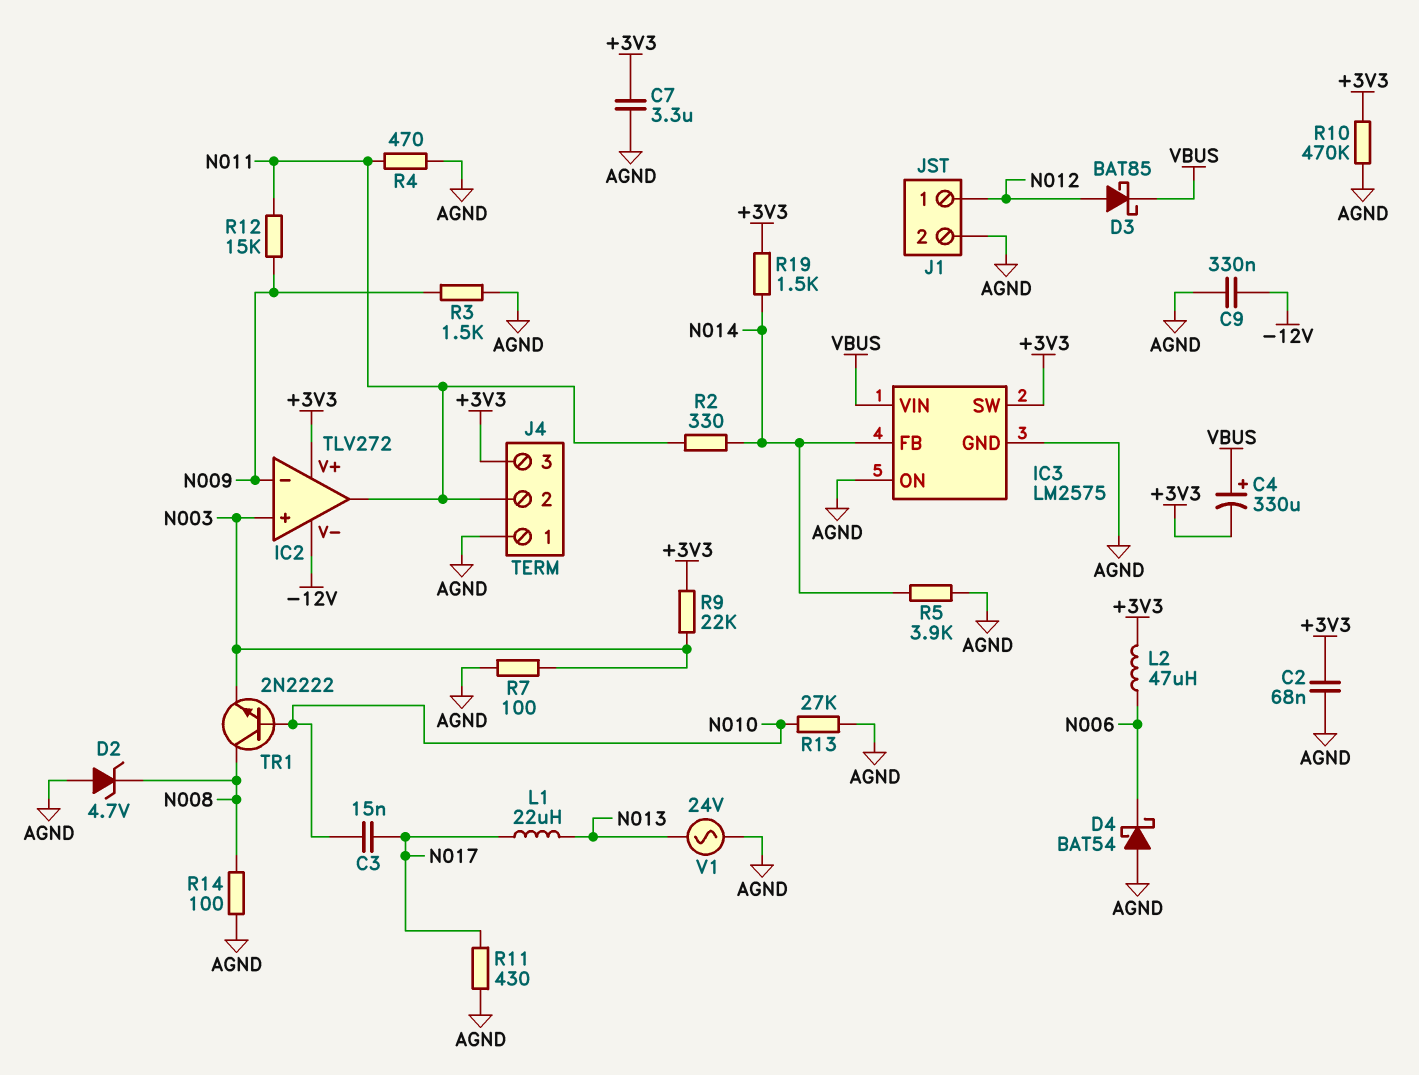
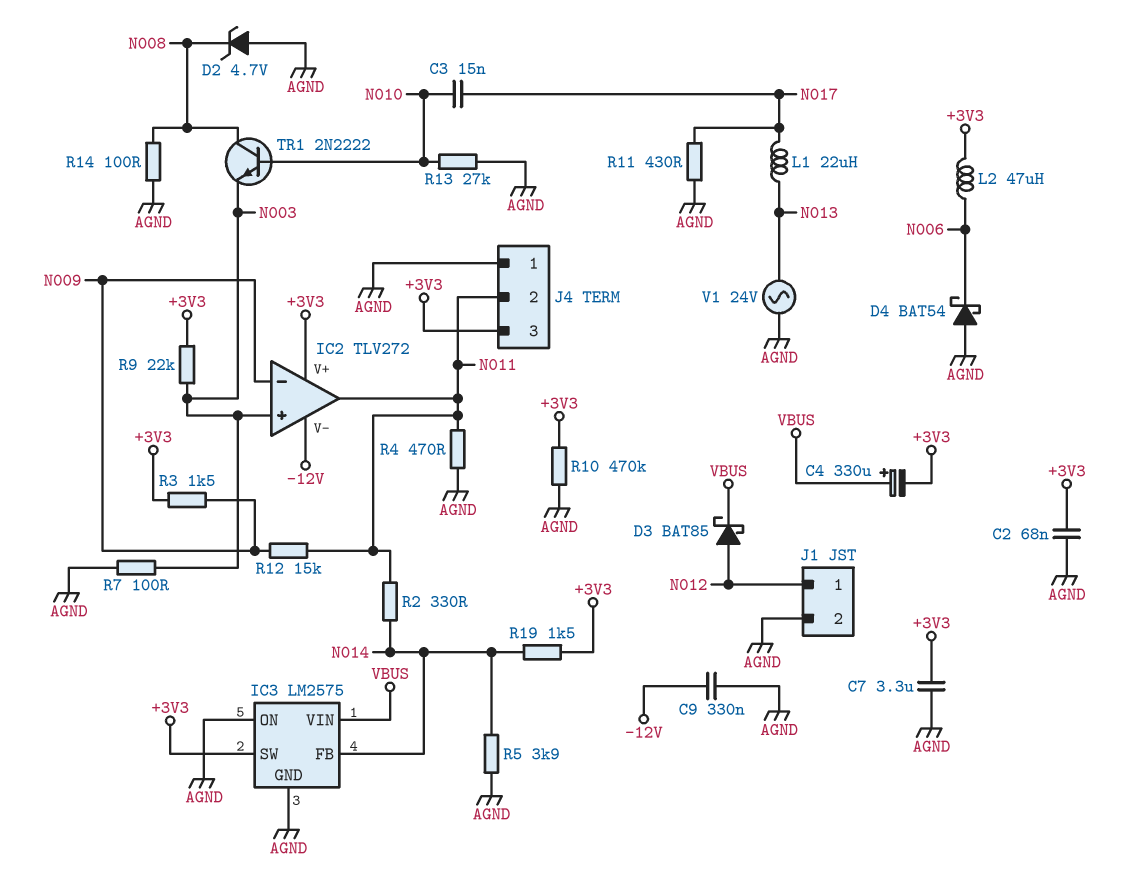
R3: 1.5k (AGND, N009) -> 1.5k (+3V3, N009)

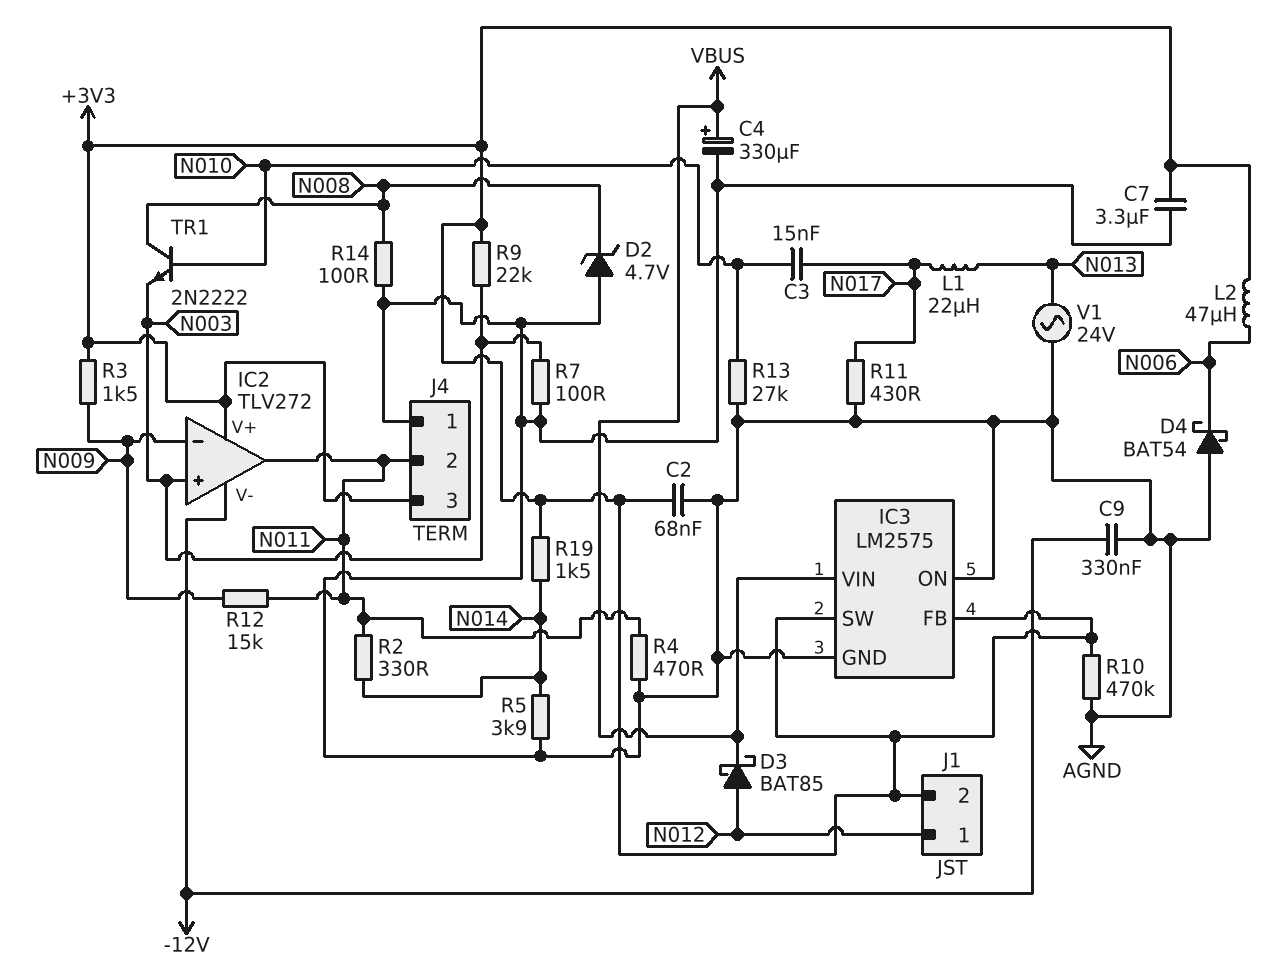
C4: 330uF (plus VBUS, minus +3V3) -> 330uF (plus VBUS, minus AGND)
IC3 pin FB: N014 -> +3V3
J1 pin 2: AGND -> +3V3

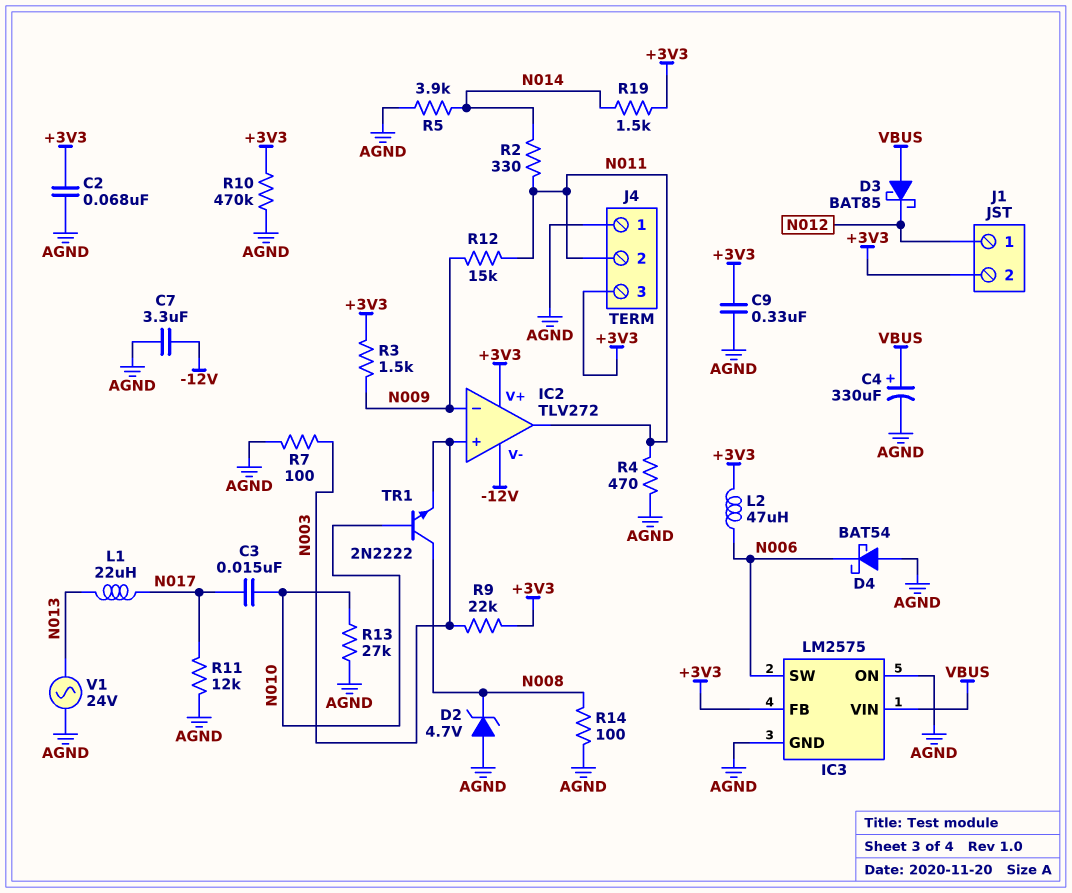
C7: 3.3uF (+3V3, AGND) -> 3.3uF (-12V, AGND)
C9: 330nF (-12V, AGND) -> 330nF (+3V3, AGND)
D3: schottky BAT85 (A N012, K VBUS) -> schottky BAT85 (A VBUS, K N012)
IC3 pin SW: +3V3 -> N006
R11: 430 (AGND, N017) -> 12k (AGND, N017)

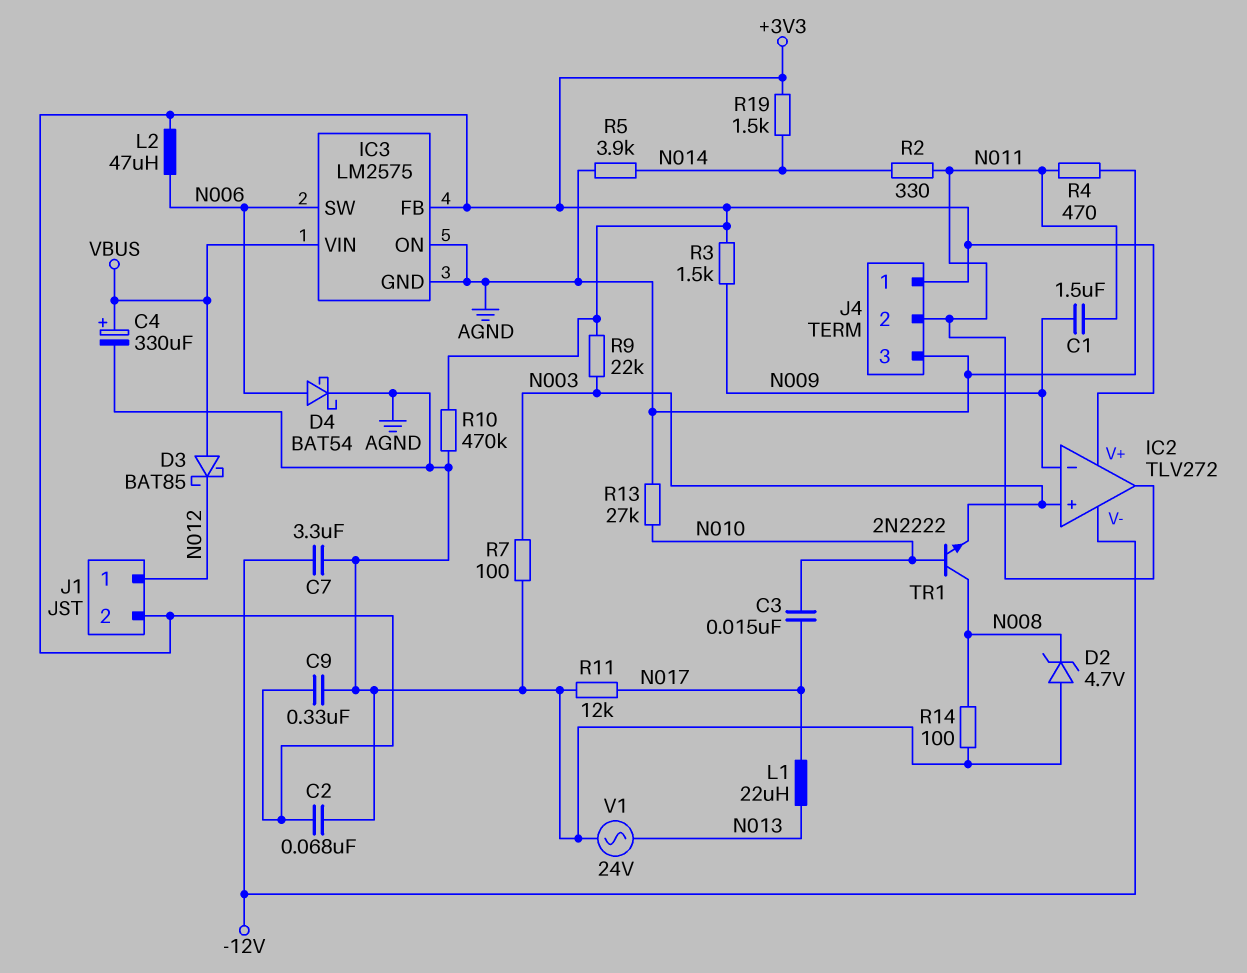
C1: none -> 1.5uF (N009, N011)
D4: schottky BAT54 (A AGND, K N006) -> schottky BAT54 (A N006, K AGND)
J4 pin 1: AGND -> +3V3
J4 pin 3: +3V3 -> AGND
R12: 15k (N009, N011) -> none

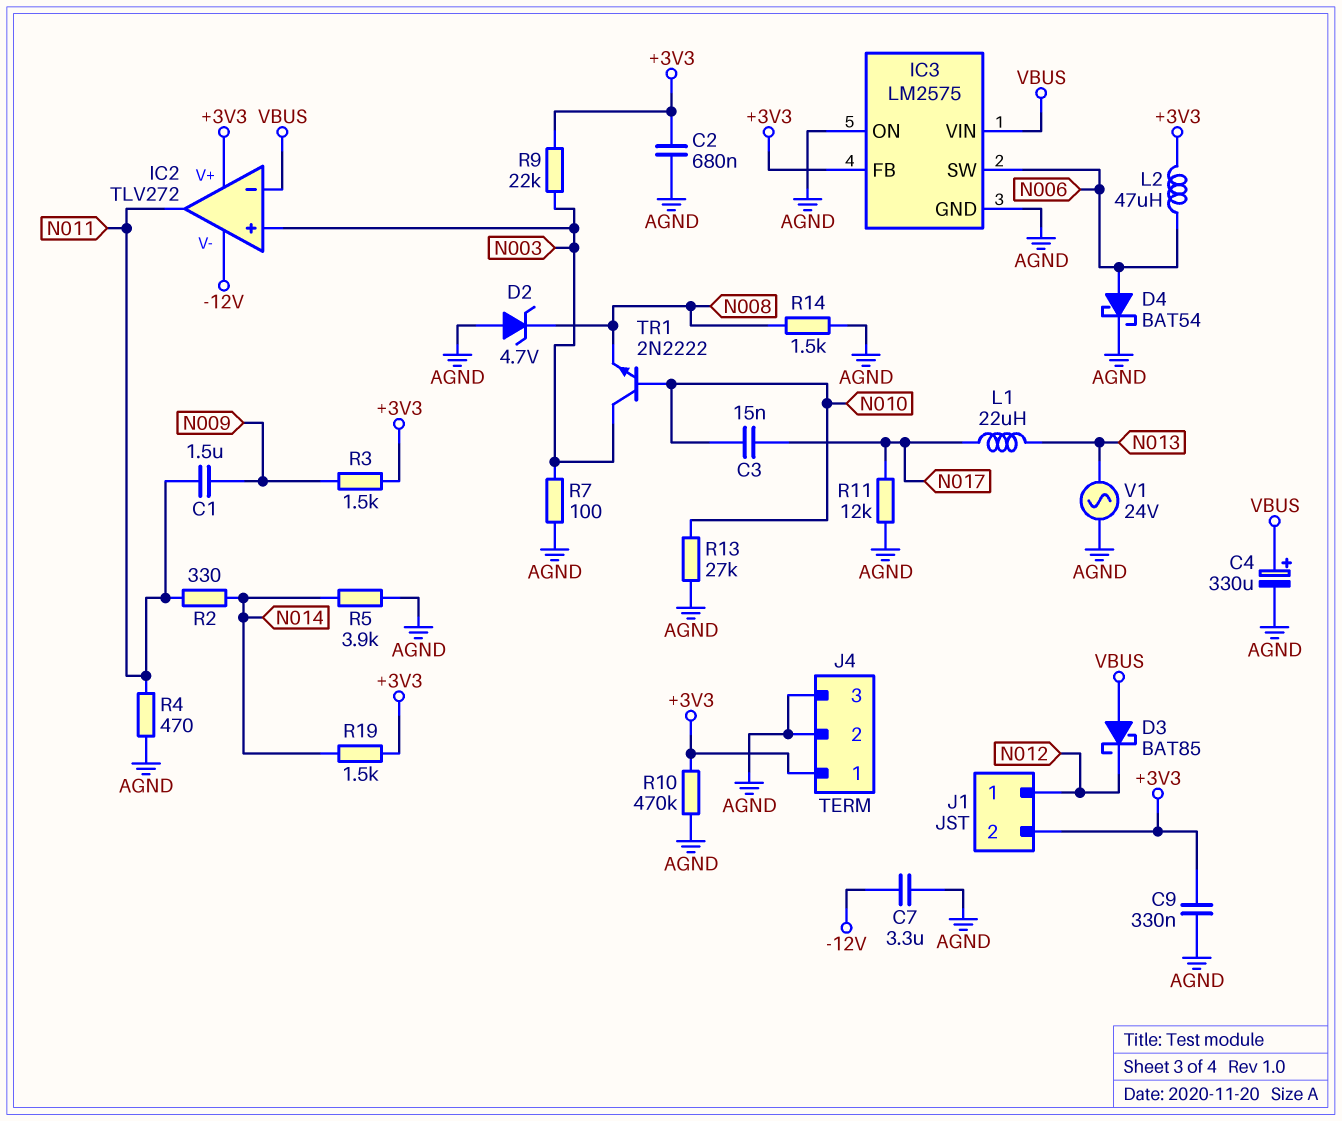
C2: 68nF (+3V3, AGND) -> 680nF (+3V3, AGND)
IC2 pin in-: N009 -> VBUS
J4 pin 2: N011 -> AGND
R14: 100 (AGND, N008) -> 1.5k (AGND, N008)
TR1: NPN 2N2222 (B N010, C N008, E N003) -> NPN 2N2222 (B N010, C N003, E N008)

